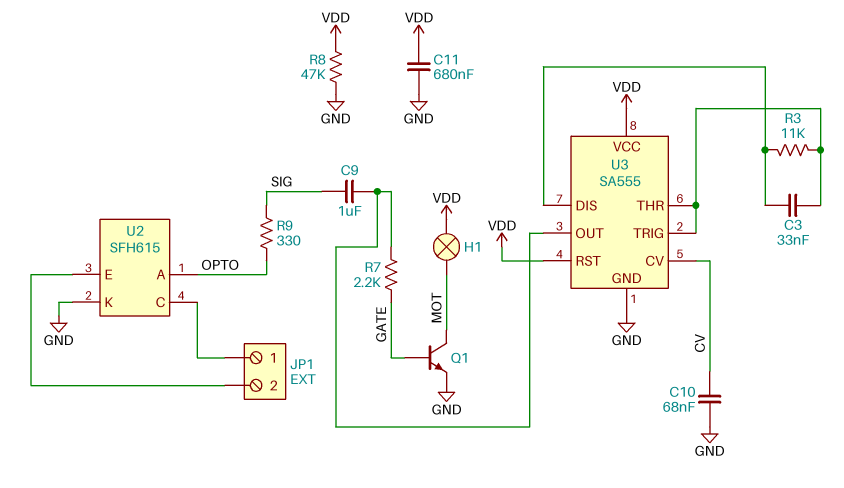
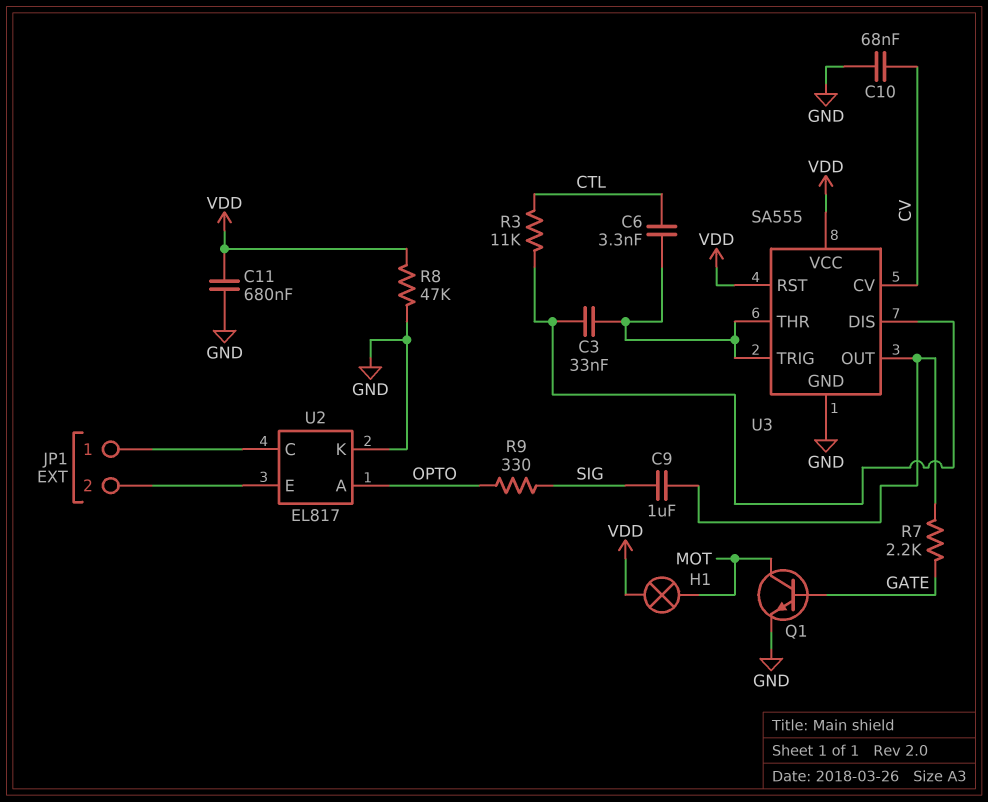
C6: none -> 3.3nF (CTL, U3/THR)
R3: 11k (U3/DIS, U3/THR) -> 11k (CTL, U3/DIS)
U2: SFH615 -> EL817

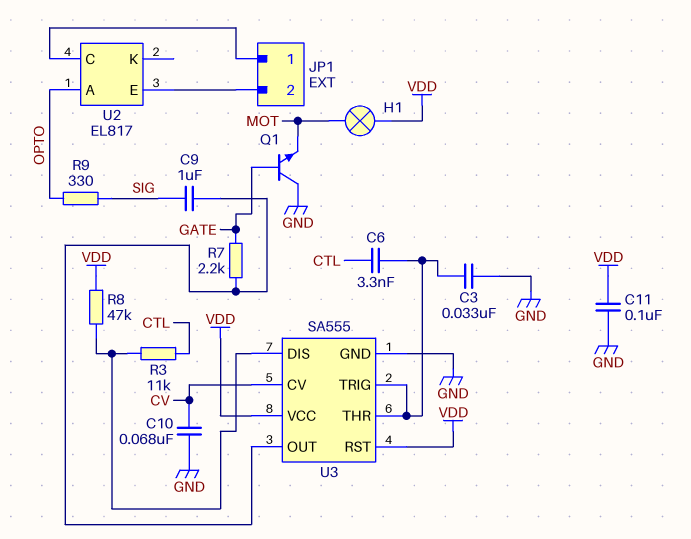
C3: 33nF (U3/DIS, U3/THR) -> 33nF (GND, U3/THR)
C11: 680nF (GND, VDD) -> 100nF (GND, VDD)
Q1: NPN (B GATE, C MOT, E GND) -> NPN (B GATE, C GND, E MOT)
R8: 47k (GND, VDD) -> 47k (U3/DIS, VDD)
U2 pin K: GND -> none

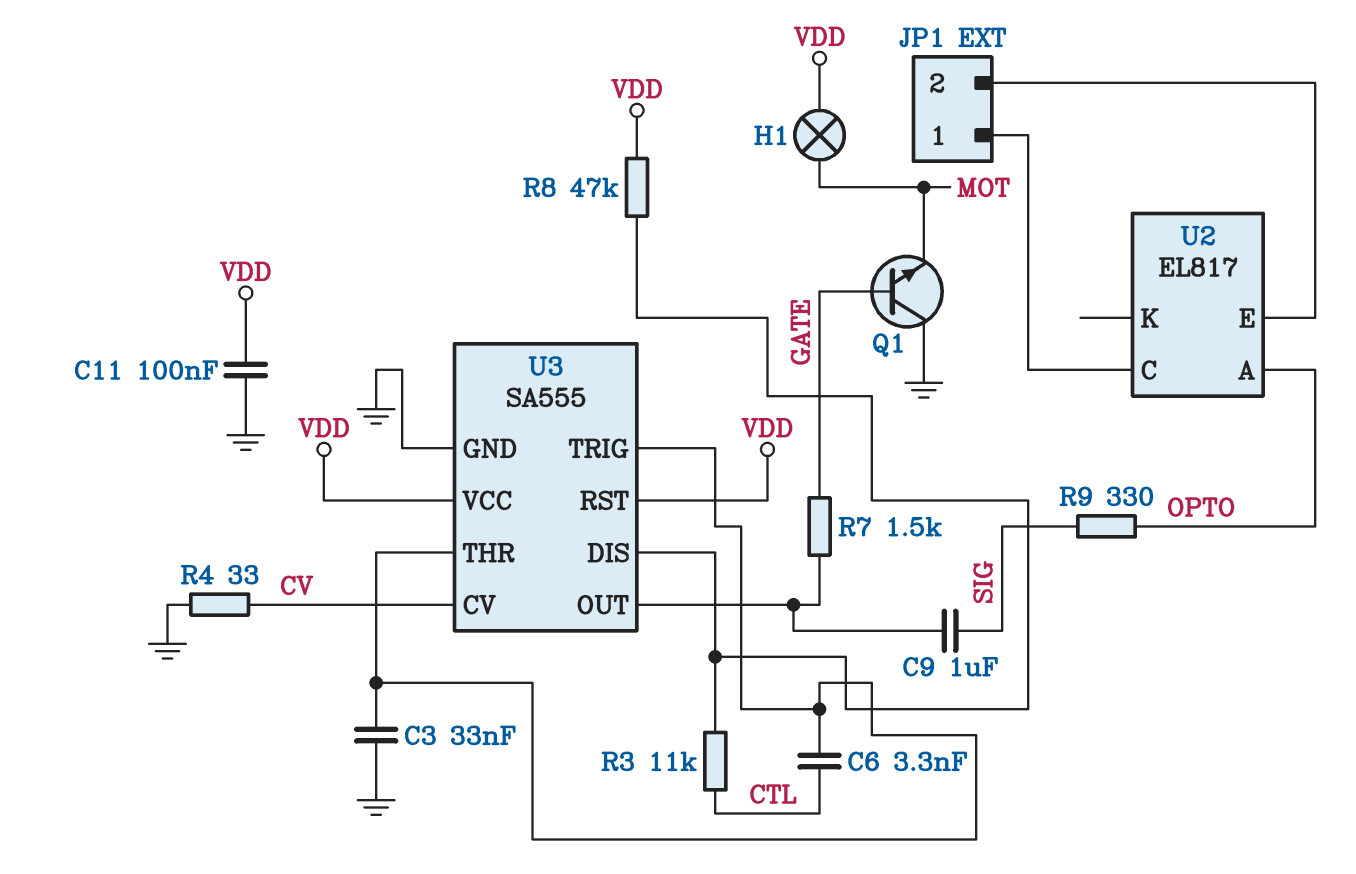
C10: 68nF (CV, GND) -> none
R4: none -> 33 (CV, GND)
R7: 2.2k (GATE, U3/OUT) -> 1.5k (GATE, U3/OUT)

